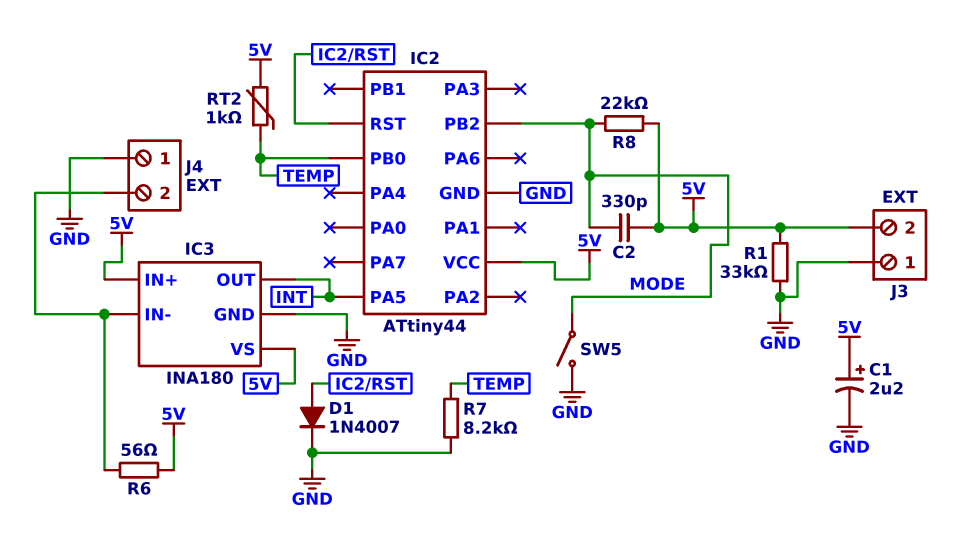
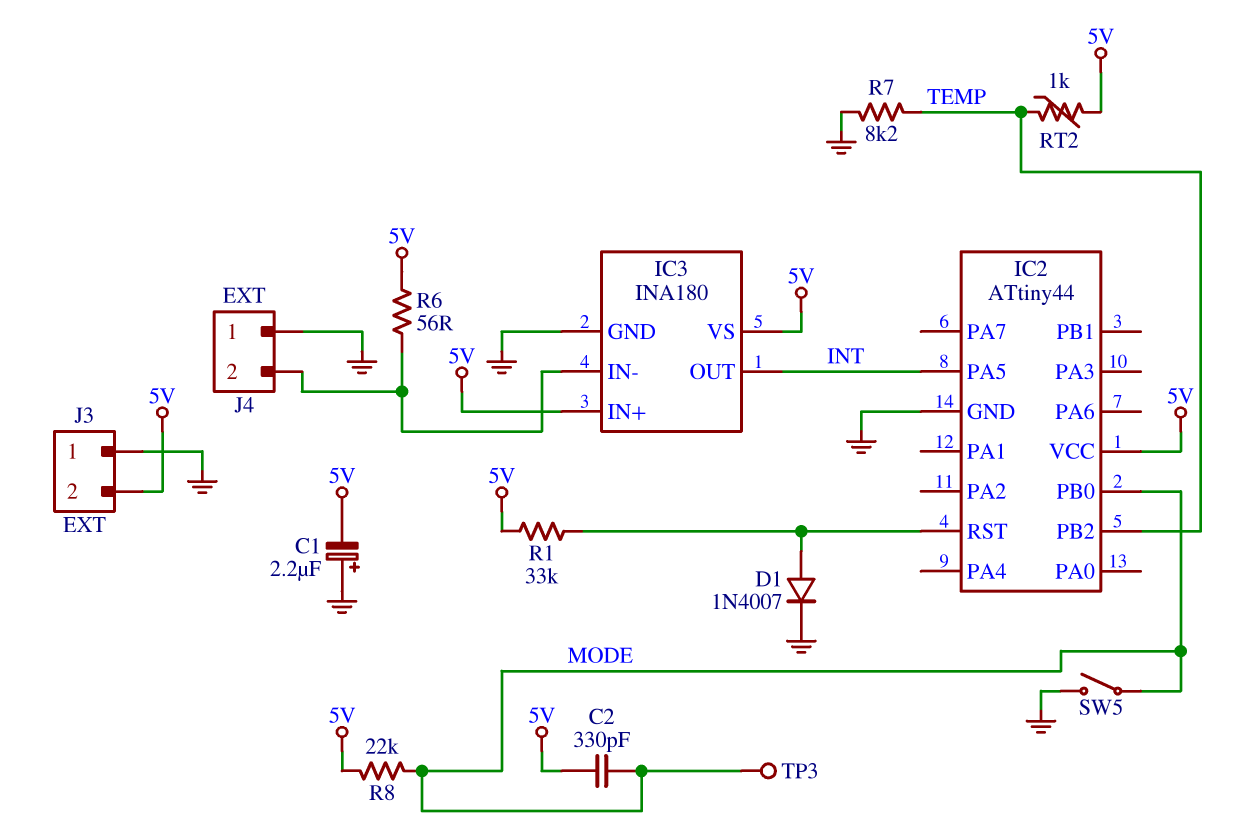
C1: 2.2uF (plus 5V, minus GND) -> 2.2uF (plus GND, minus 5V)
IC2 pin PB0: TEMP -> MODE
IC2 pin PB2: MODE -> TEMP
R1: 33k (5V, GND) -> 33k (5V, IC2/RST)
TP3: none -> test point (MODE)

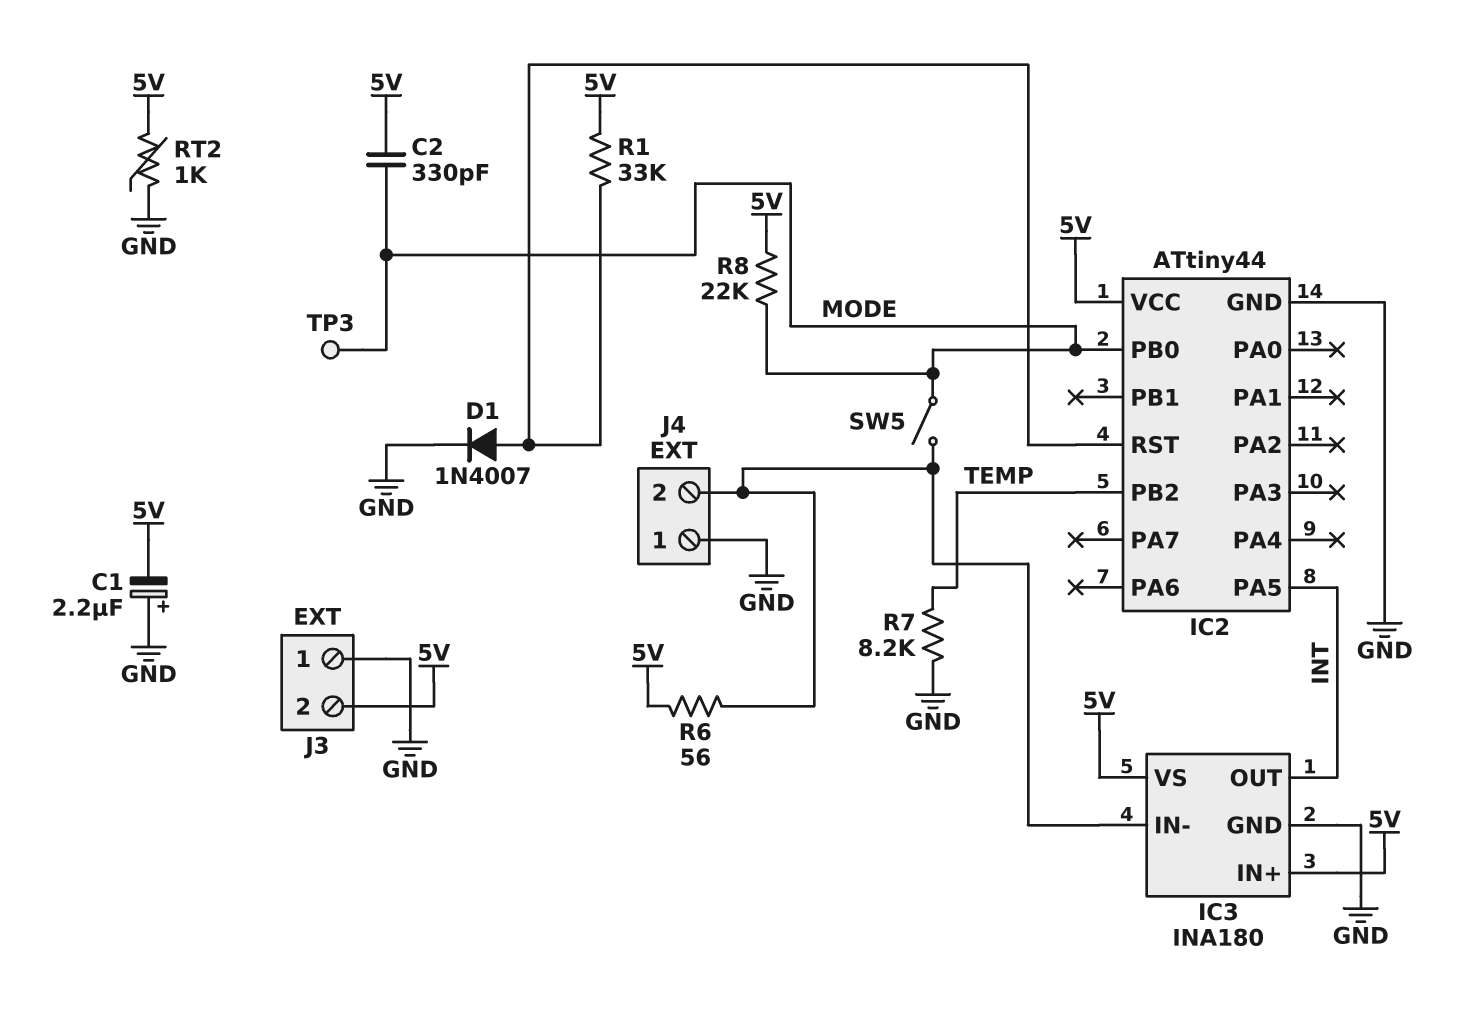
RT2: 1k (5V, TEMP) -> 1k (5V, GND)
SW5: switch (GND, MODE) -> switch (IC3/IN-, MODE)

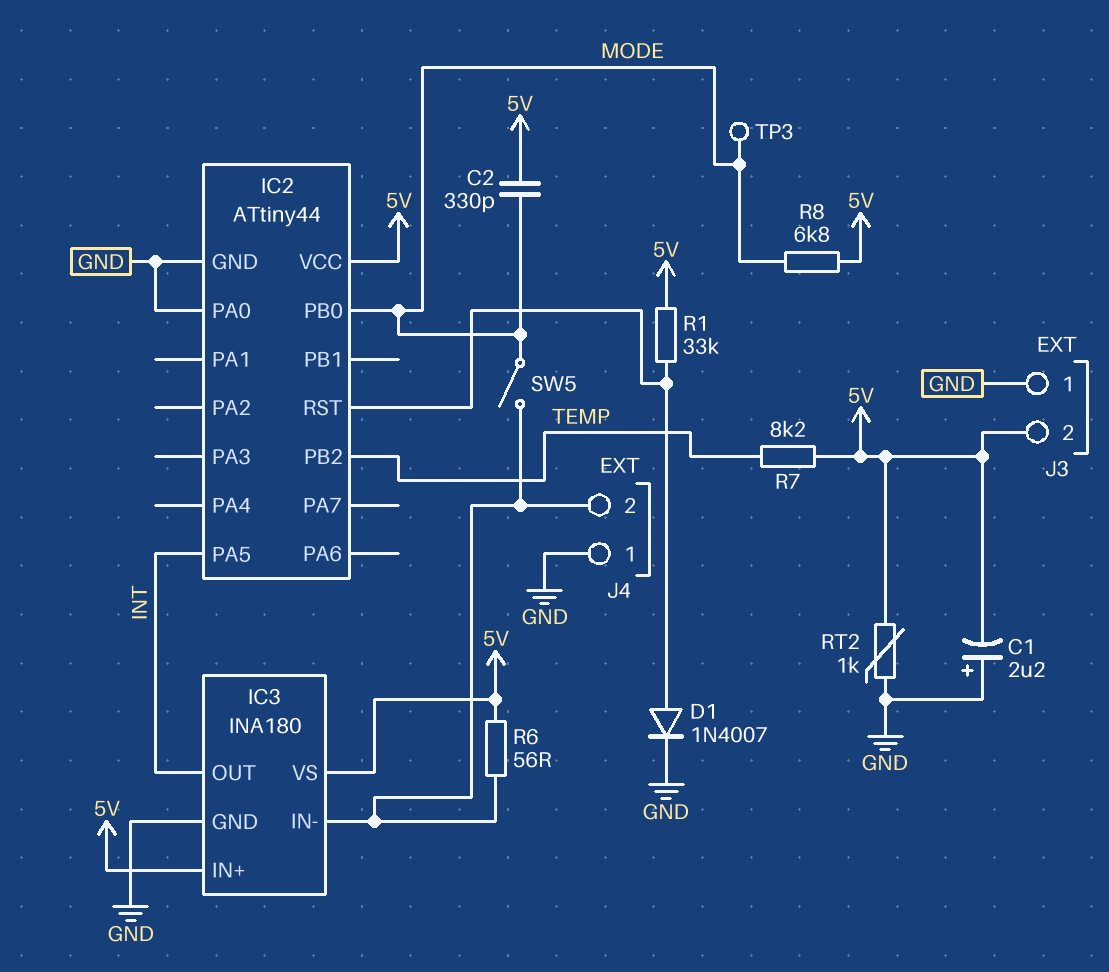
IC2 pin PA0: none -> GND
R7: 8.2k (GND, TEMP) -> 8.2k (5V, TEMP)
R8: 22k (5V, MODE) -> 6.8k (5V, MODE)

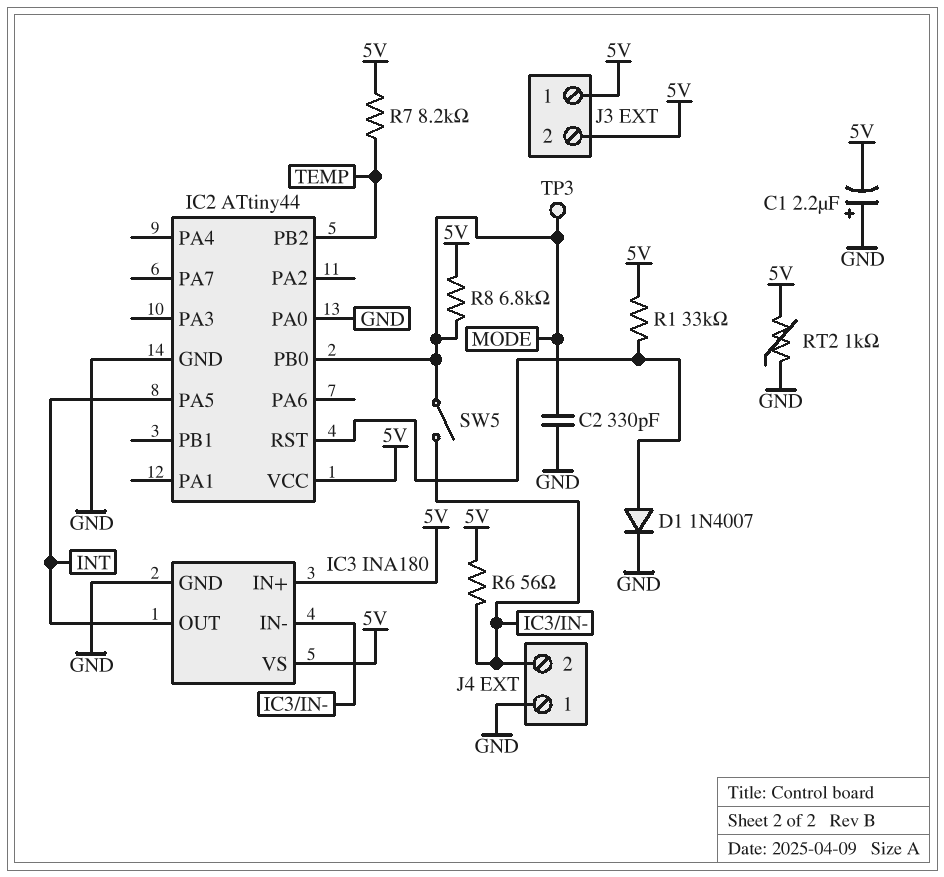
C2: 330pF (5V, MODE) -> 330pF (GND, MODE)
J3 pin 1: GND -> 5V

